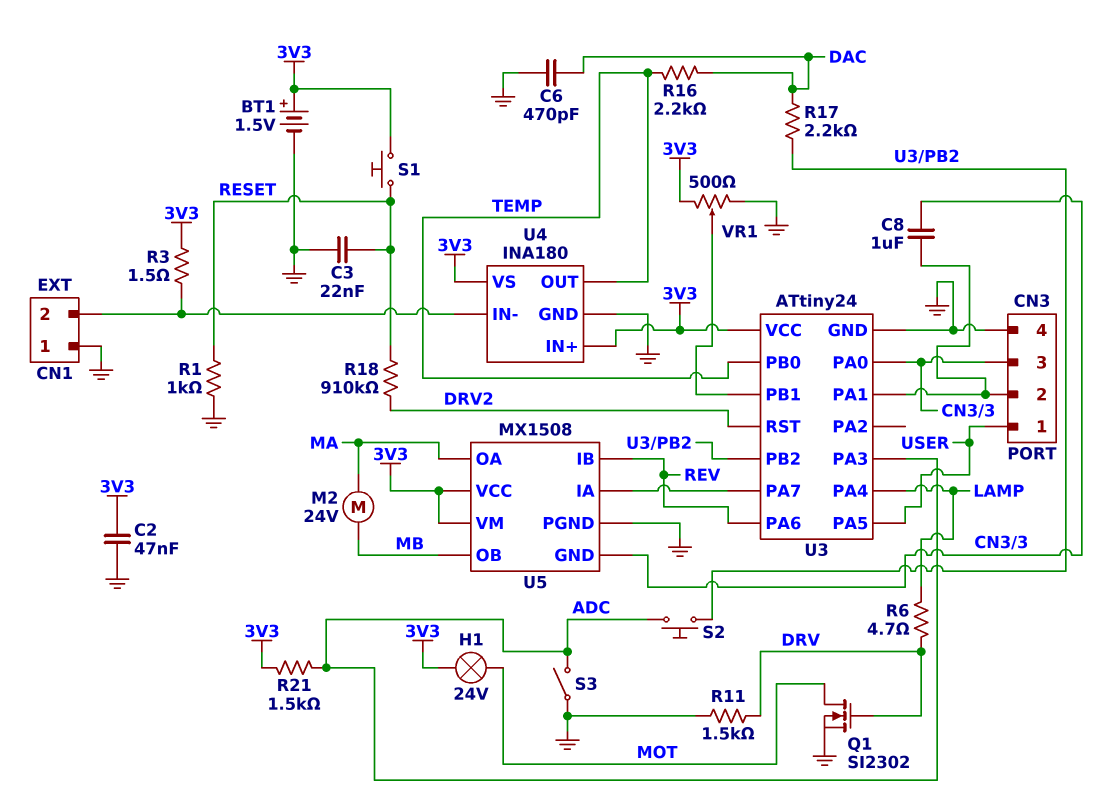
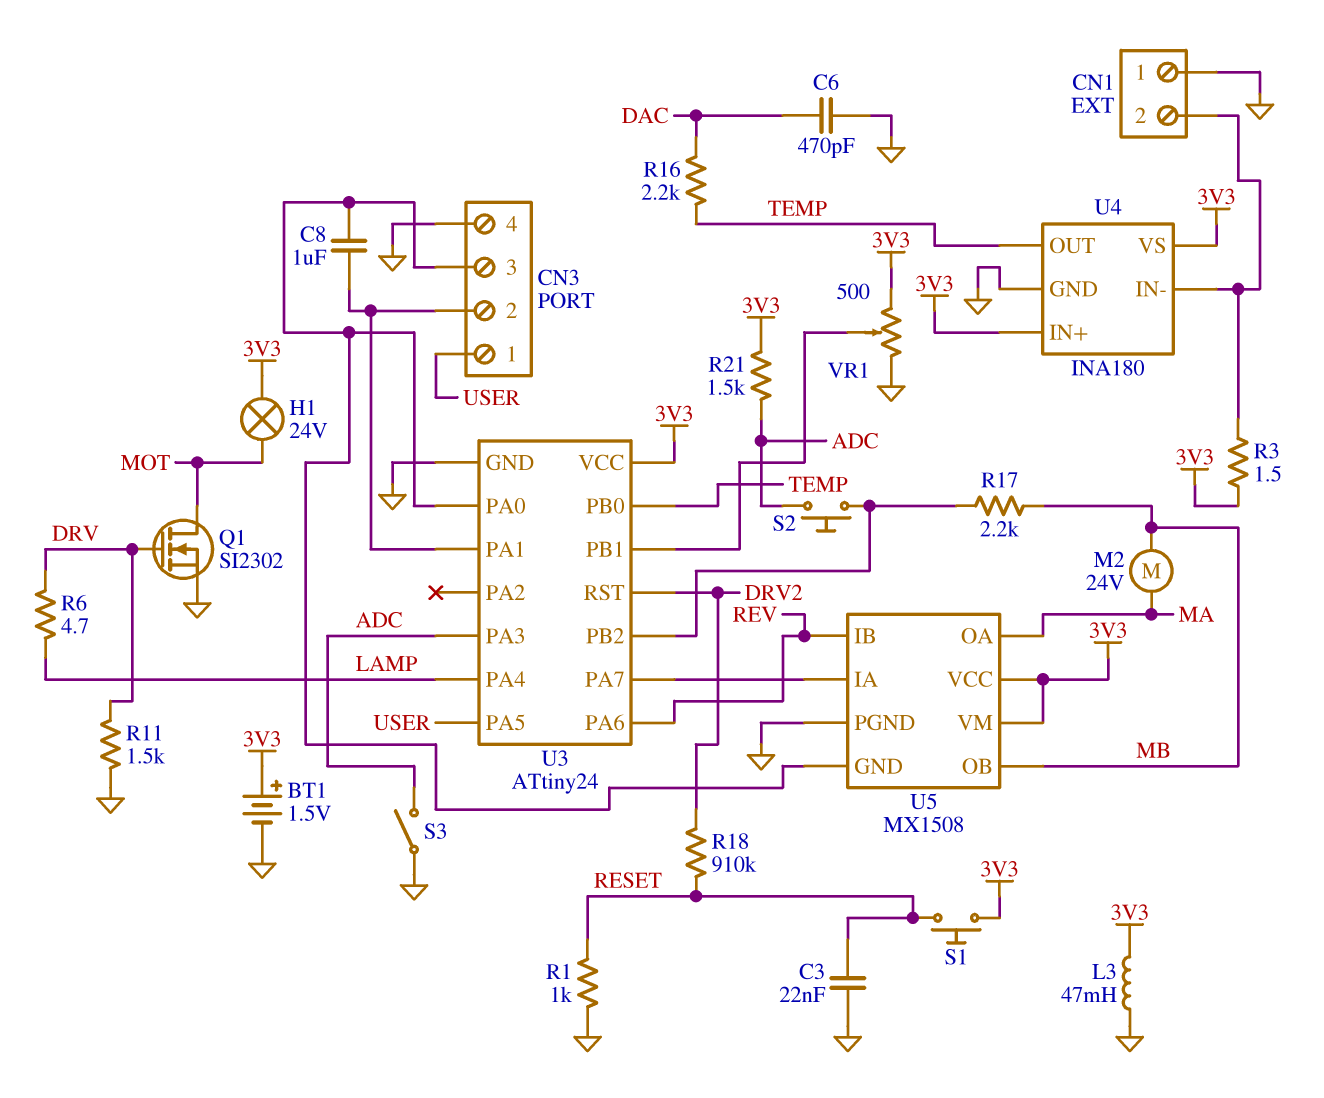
C2: 47nF (3V3, GND) -> none
L3: none -> 47mH (3V3, GND)
R17: 2.2k (DAC, U3/PB2) -> 2.2k (MB, U3/PB2)

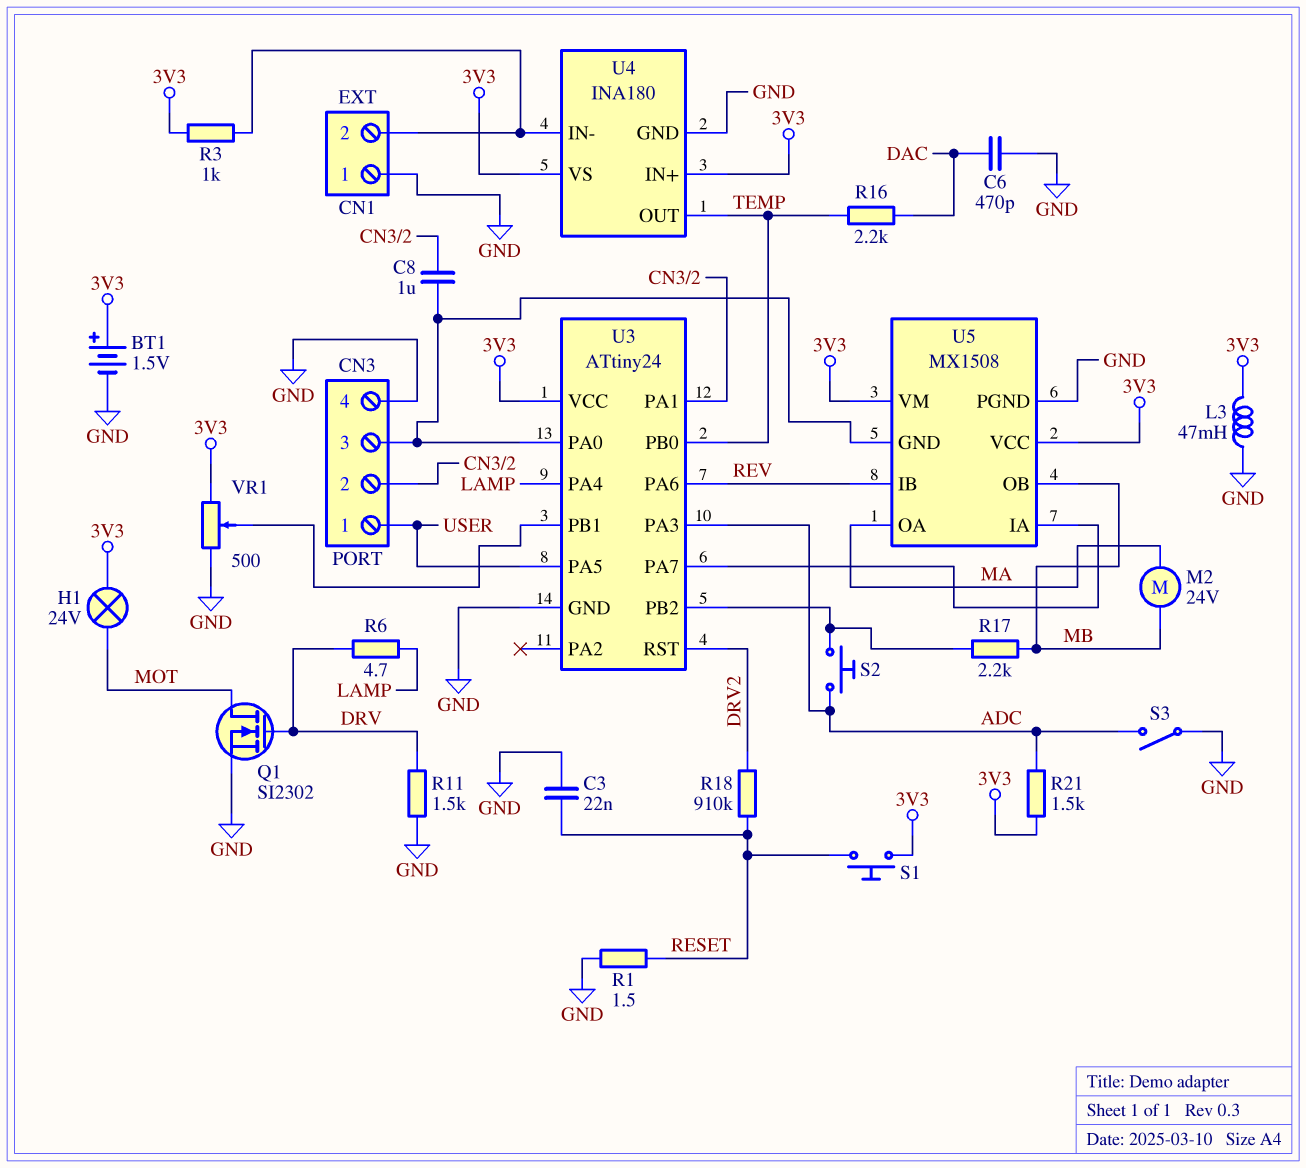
R1: 1k (GND, RESET) -> 1.5 (GND, RESET)
R3: 1.5 (3V3, CN1/2) -> 1k (3V3, CN1/2)

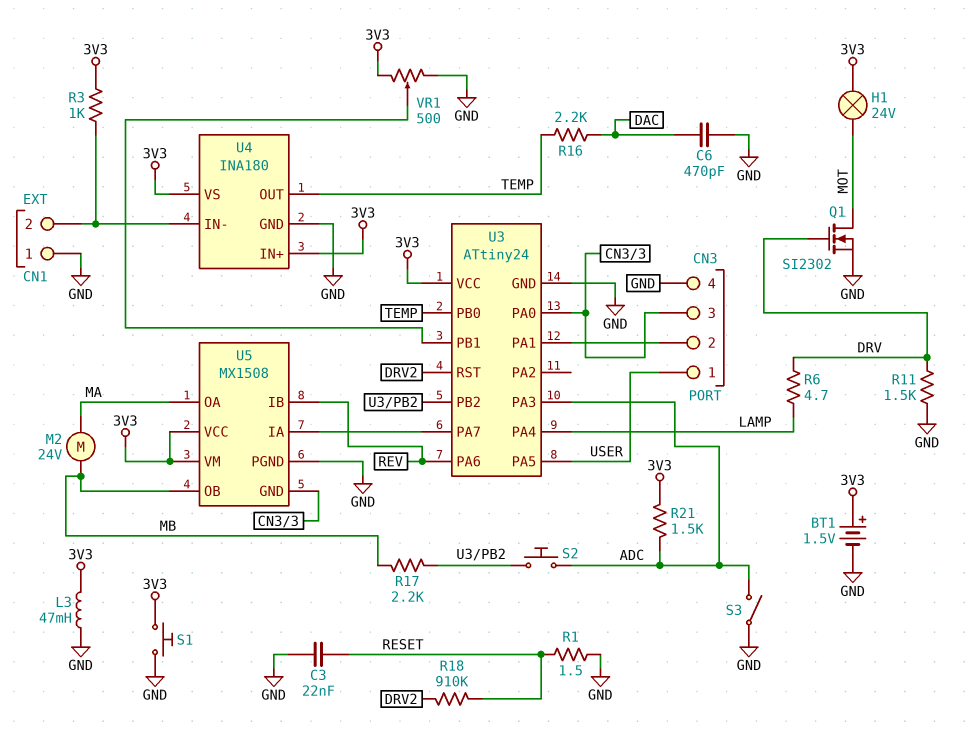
C8: 1uF (CN3/2, CN3/3) -> none
S1: button (3V3, RESET) -> button (3V3, GND)

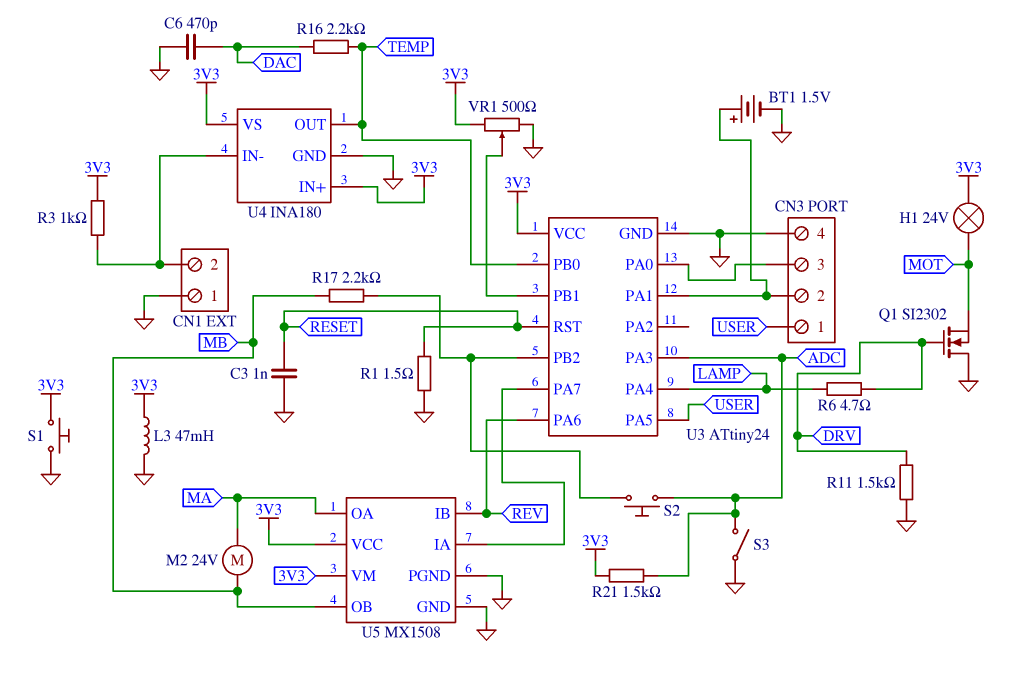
BT1: 1.5V (plus 3V3, minus GND) -> 1.5V (plus CN3/2, minus GND)
C3: 22nF (GND, RESET) -> 1nF (GND, RESET)
Q1: NMOS SI2302 (G DRV, D MOT, S GND) -> NMOS SI2302 (G DRV, D GND, S MOT)
R18: 910k (DRV2, RESET) -> none
U3 pin RST: DRV2 -> RESET
U5 pin GND: CN3/3 -> GND

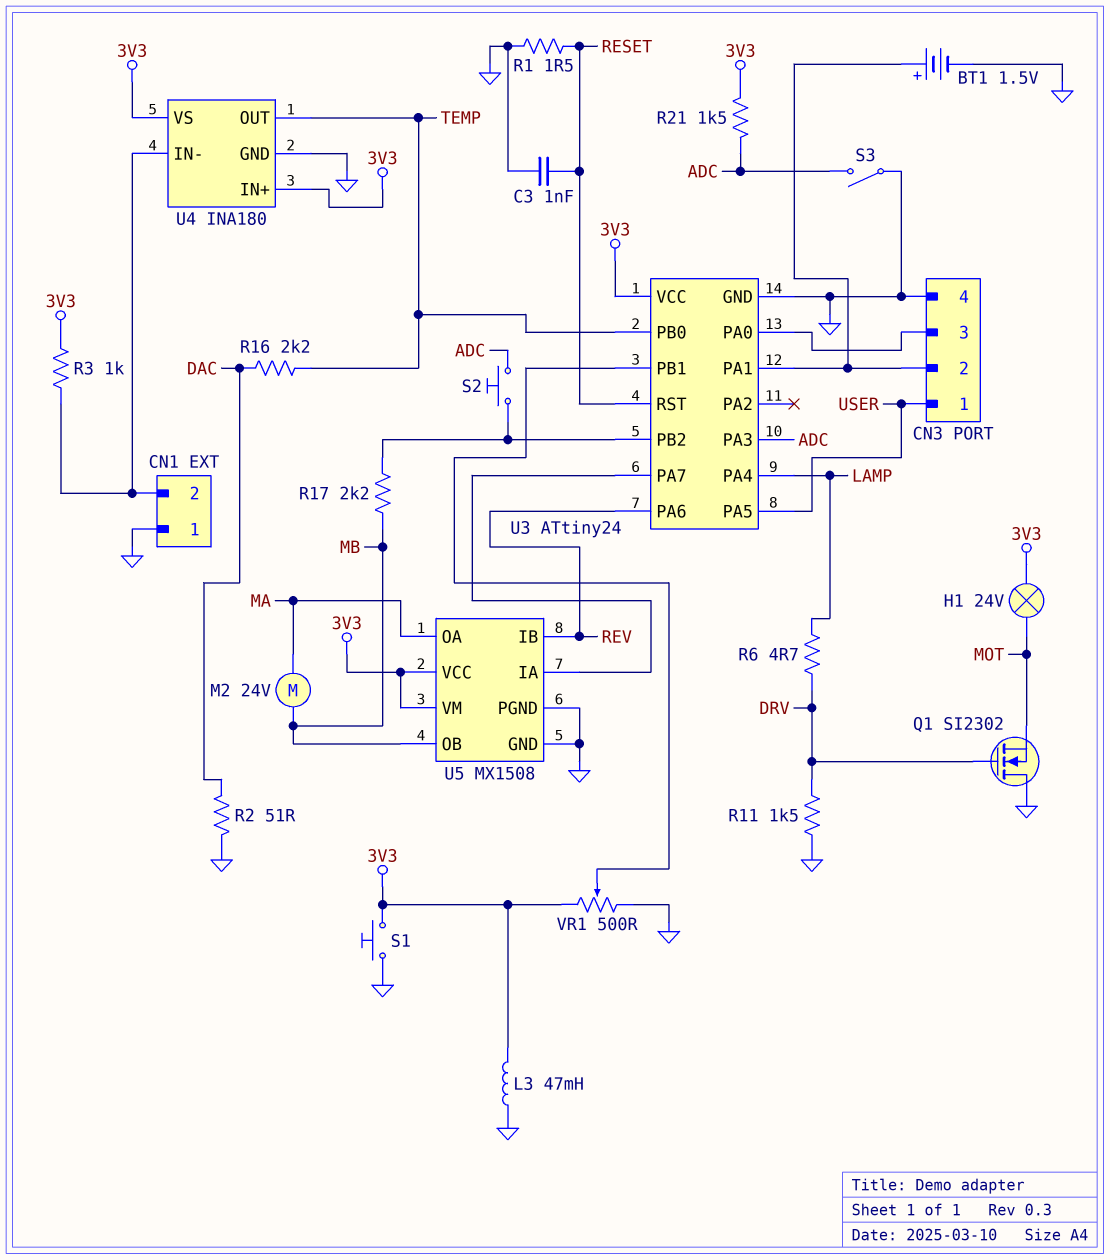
C6: 470pF (DAC, GND) -> none
R2: none -> 51 (DAC, GND)

